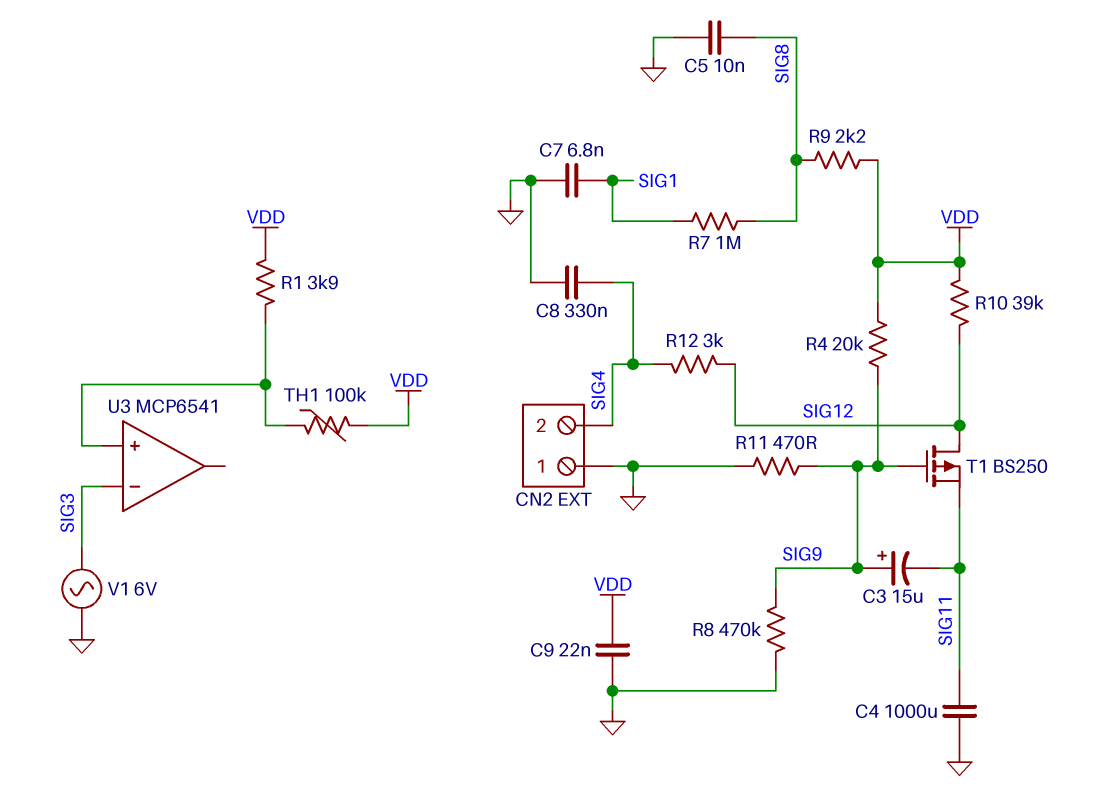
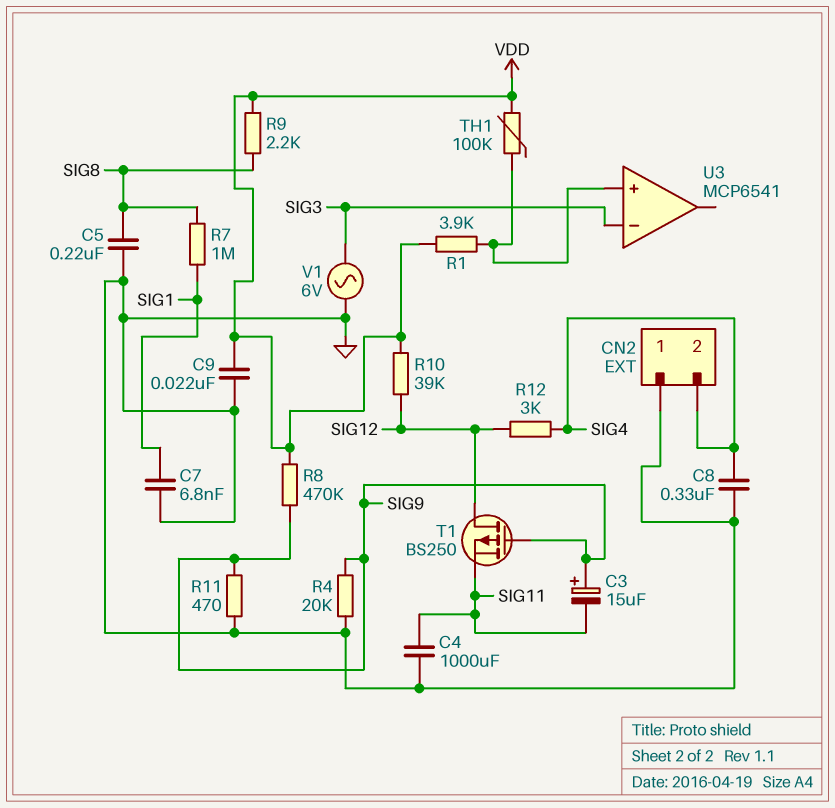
C5: 10nF (GND, SIG8) -> 220nF (GND, SIG8)
R4: 20k (SIG9, VDD) -> 20k (GND, SIG9)
R8: 470k (GND, SIG9) -> 470k (SIG9, VDD)

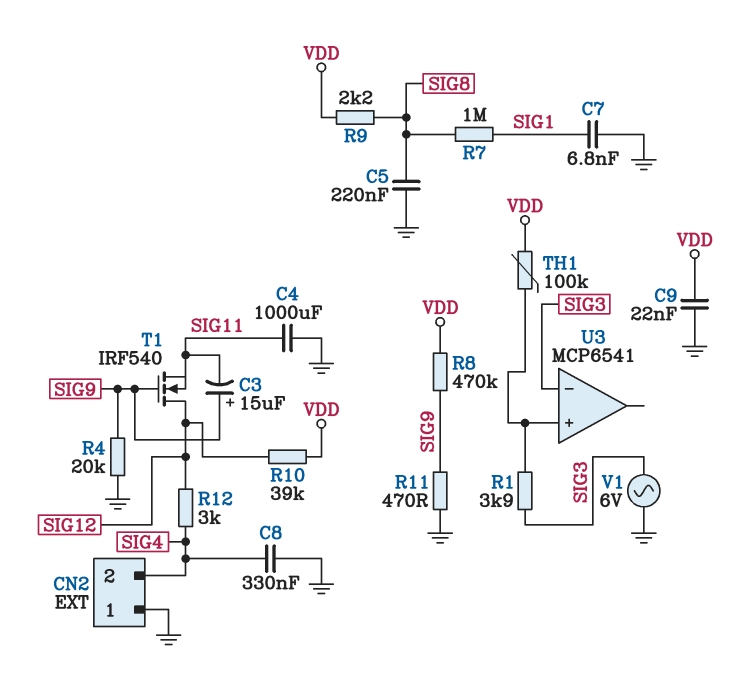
R1: 3.9k (U3/in+, VDD) -> 3.9k (SIG3, U3/in+)
T1: PMOS BS250 (G SIG9, D SIG12, S SIG11) -> NMOS IRF540 (G SIG9, D SIG12, S SIG11)

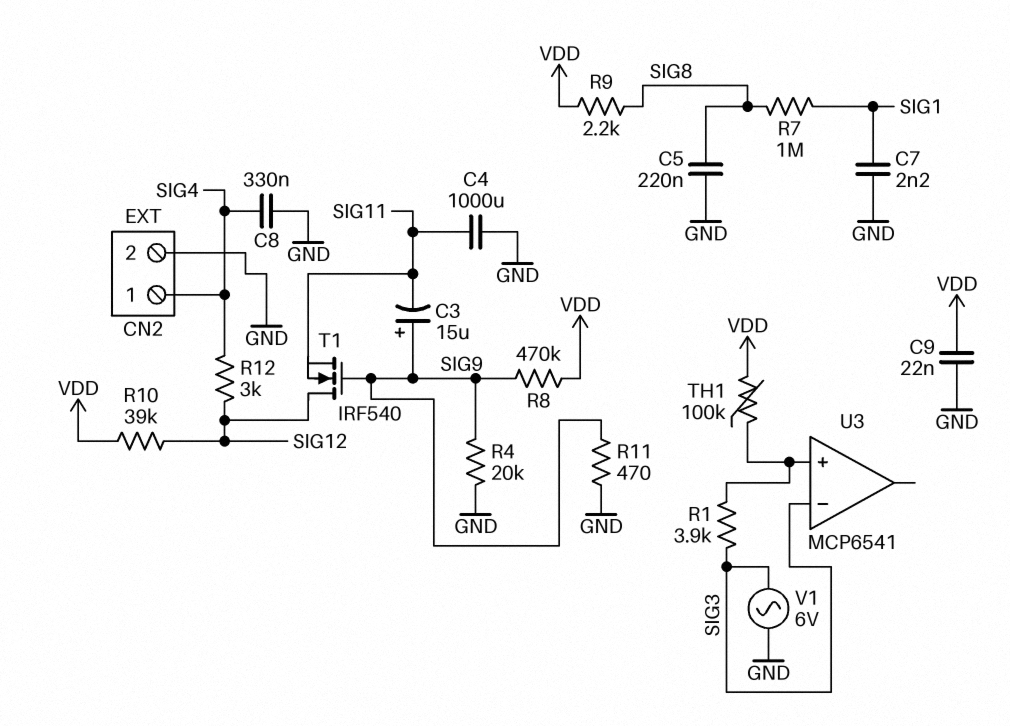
C7: 6.8nF (GND, SIG1) -> 2.2nF (GND, SIG1)
CN2 pin 1: GND -> SIG4
CN2 pin 2: SIG4 -> GND

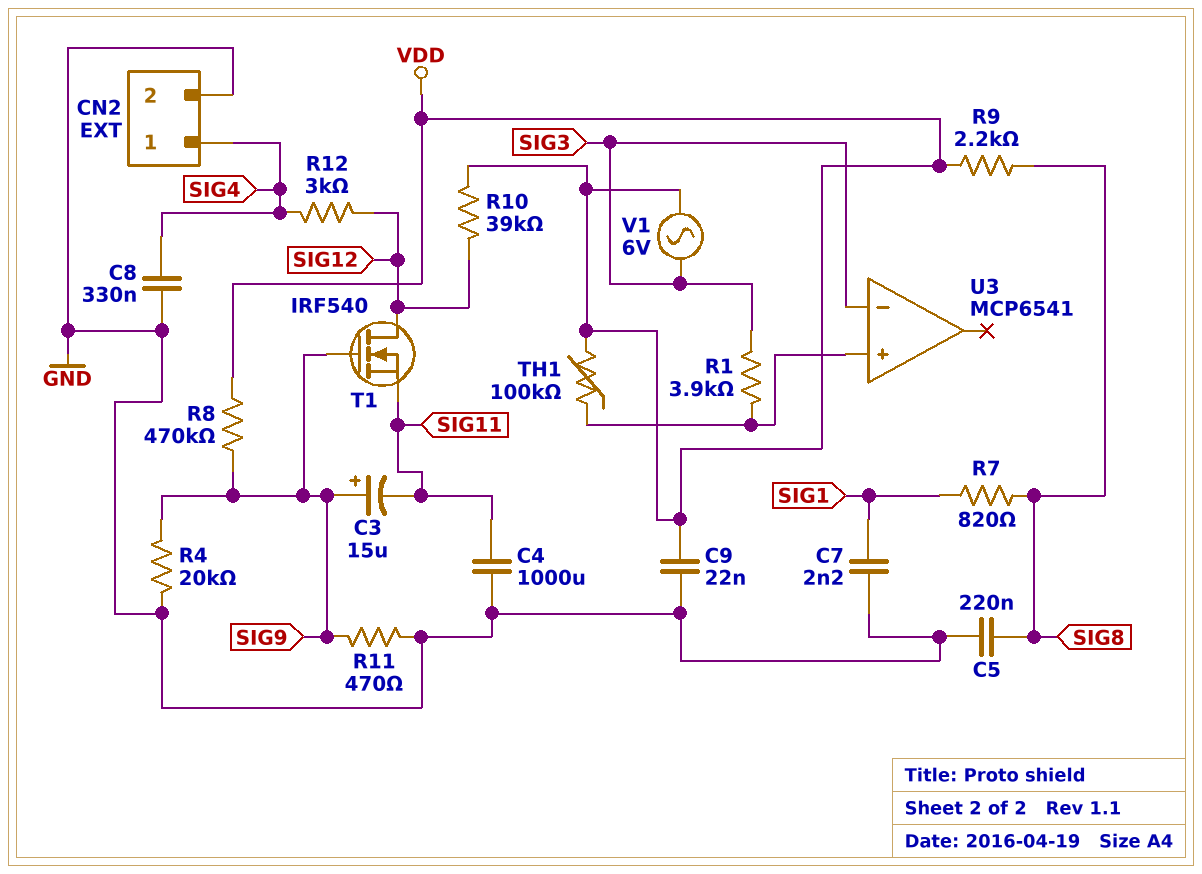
R7: 1M (SIG1, SIG8) -> 820 (SIG1, SIG8)
V1: AC 6V (GND, SIG3) -> AC 6V (SIG3, VDD)

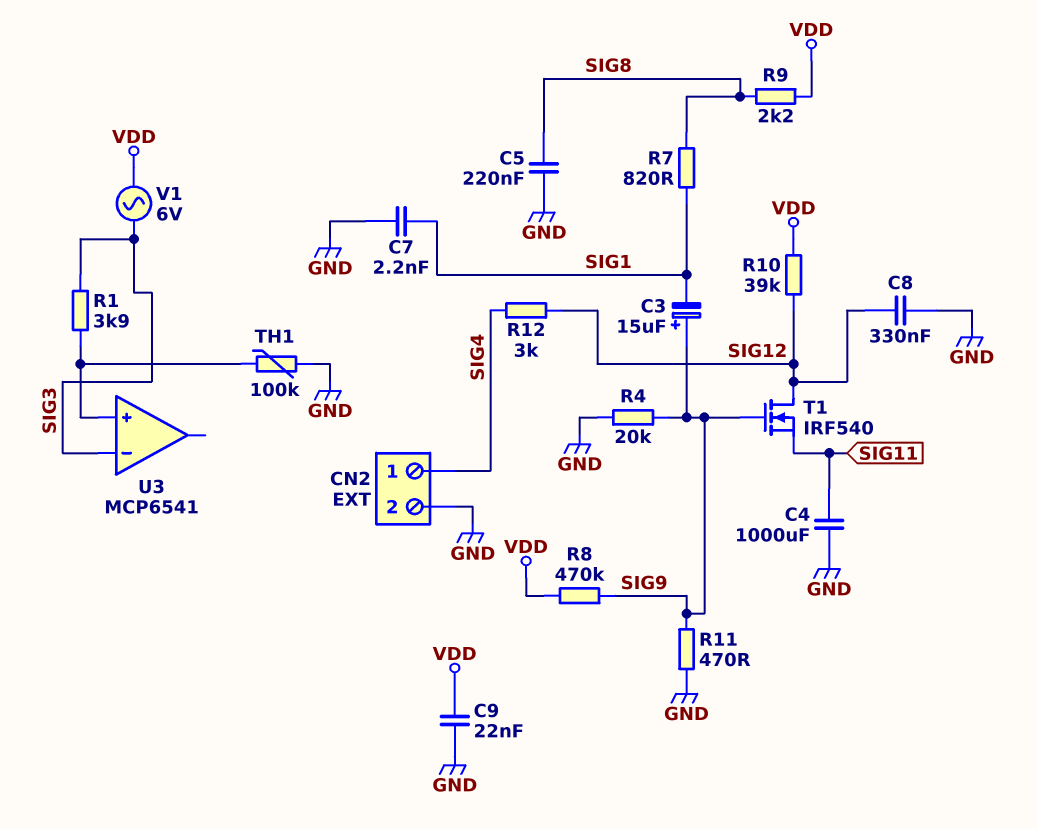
C3: 15uF (plus SIG9, minus SIG11) -> 15uF (plus SIG9, minus SIG1)
C8: 330nF (GND, SIG4) -> 330nF (GND, SIG12)
TH1: 100k (U3/in+, VDD) -> 100k (GND, U3/in+)

